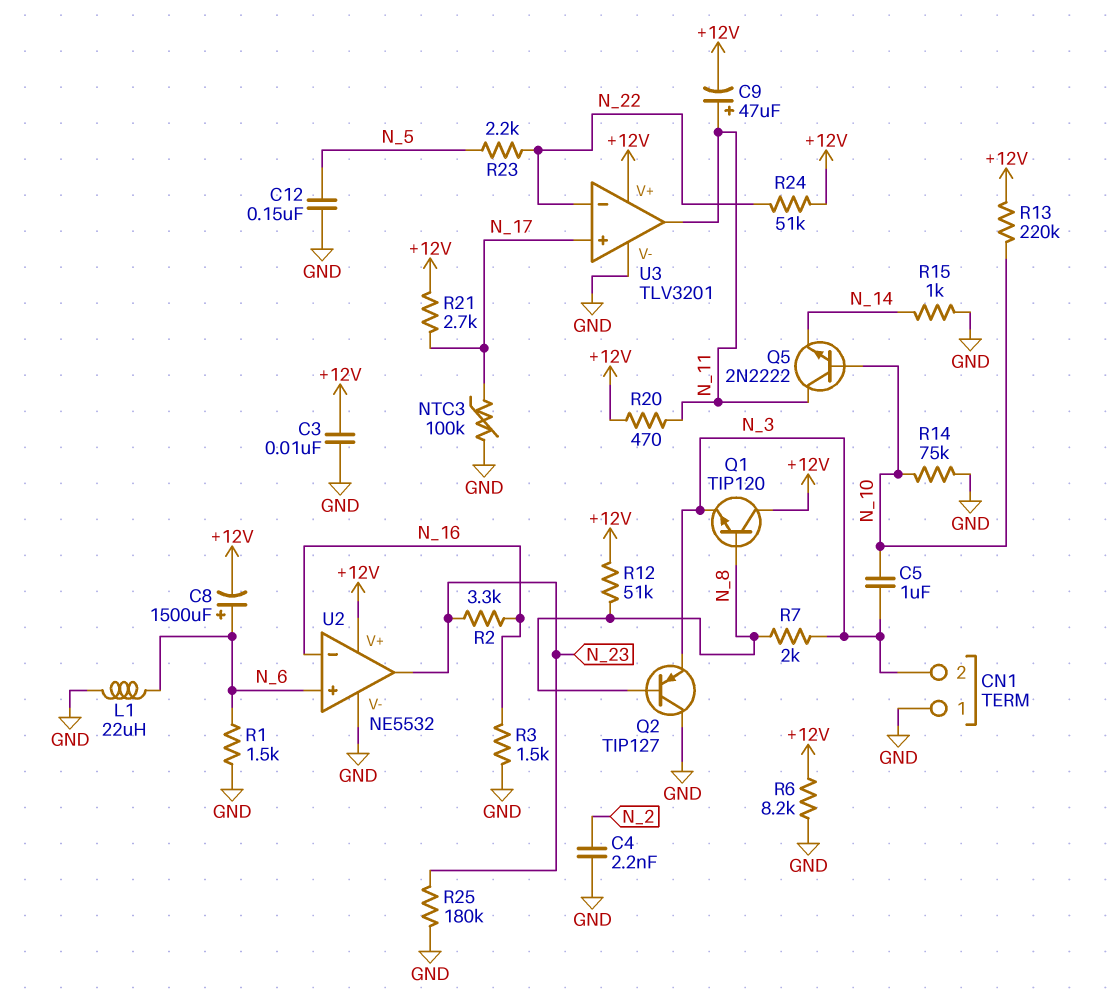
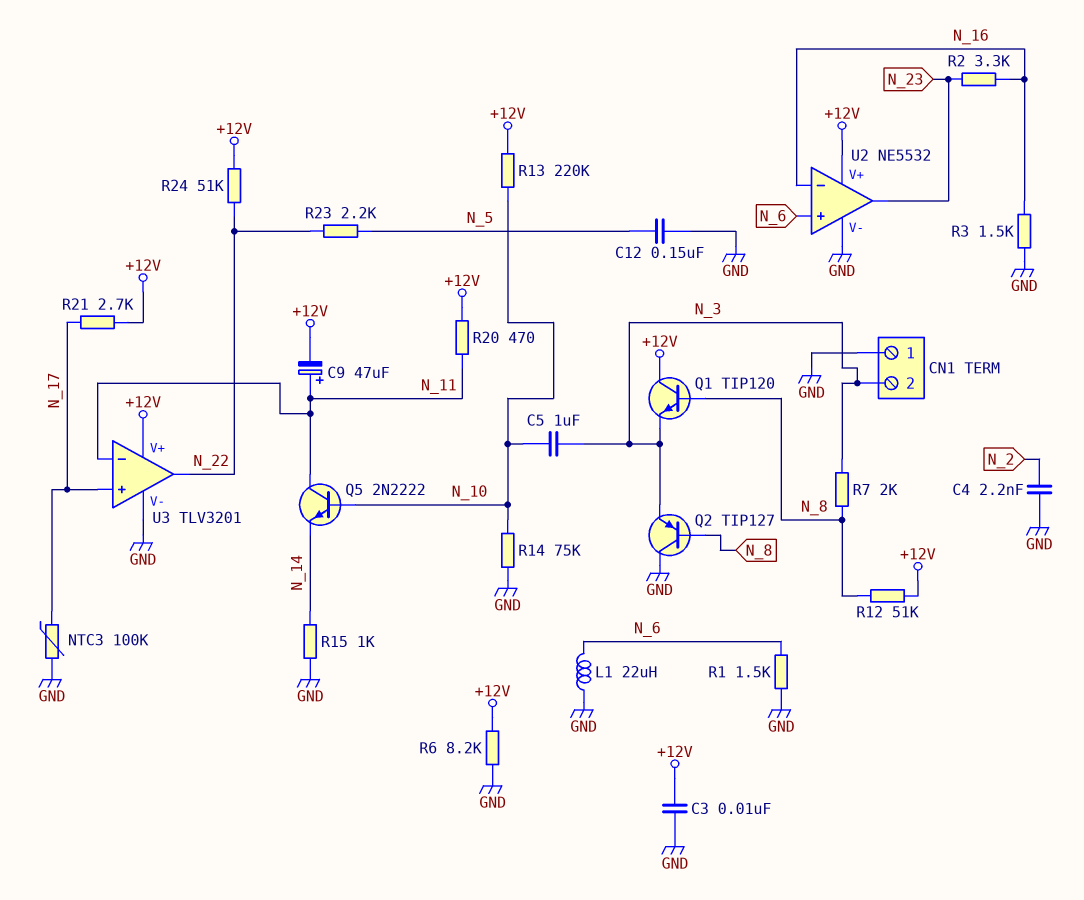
C8: 1500uF (plus N_6, minus +12V) -> none
R25: 180k (GND, N_23) -> none
U3 pin in-: N_22 -> N_11
U3 pin out: N_11 -> N_22

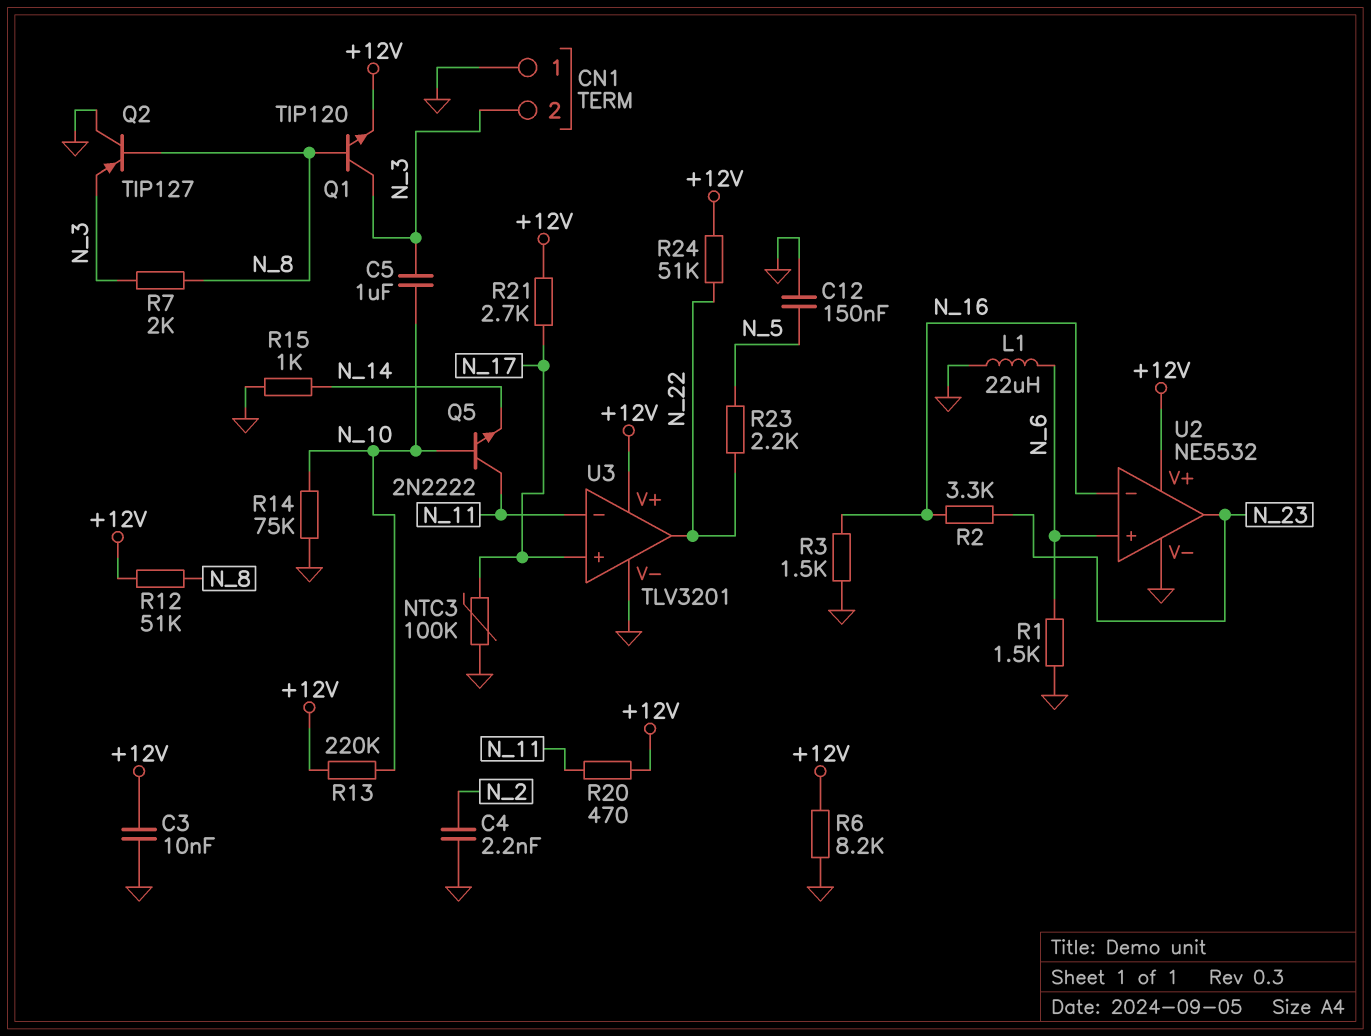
C9: 47uF (plus N_11, minus +12V) -> none
Q1: NPN TIP120 (B N_8, C +12V, E N_3) -> NPN TIP120 (B N_8, C N_3, E +12V)

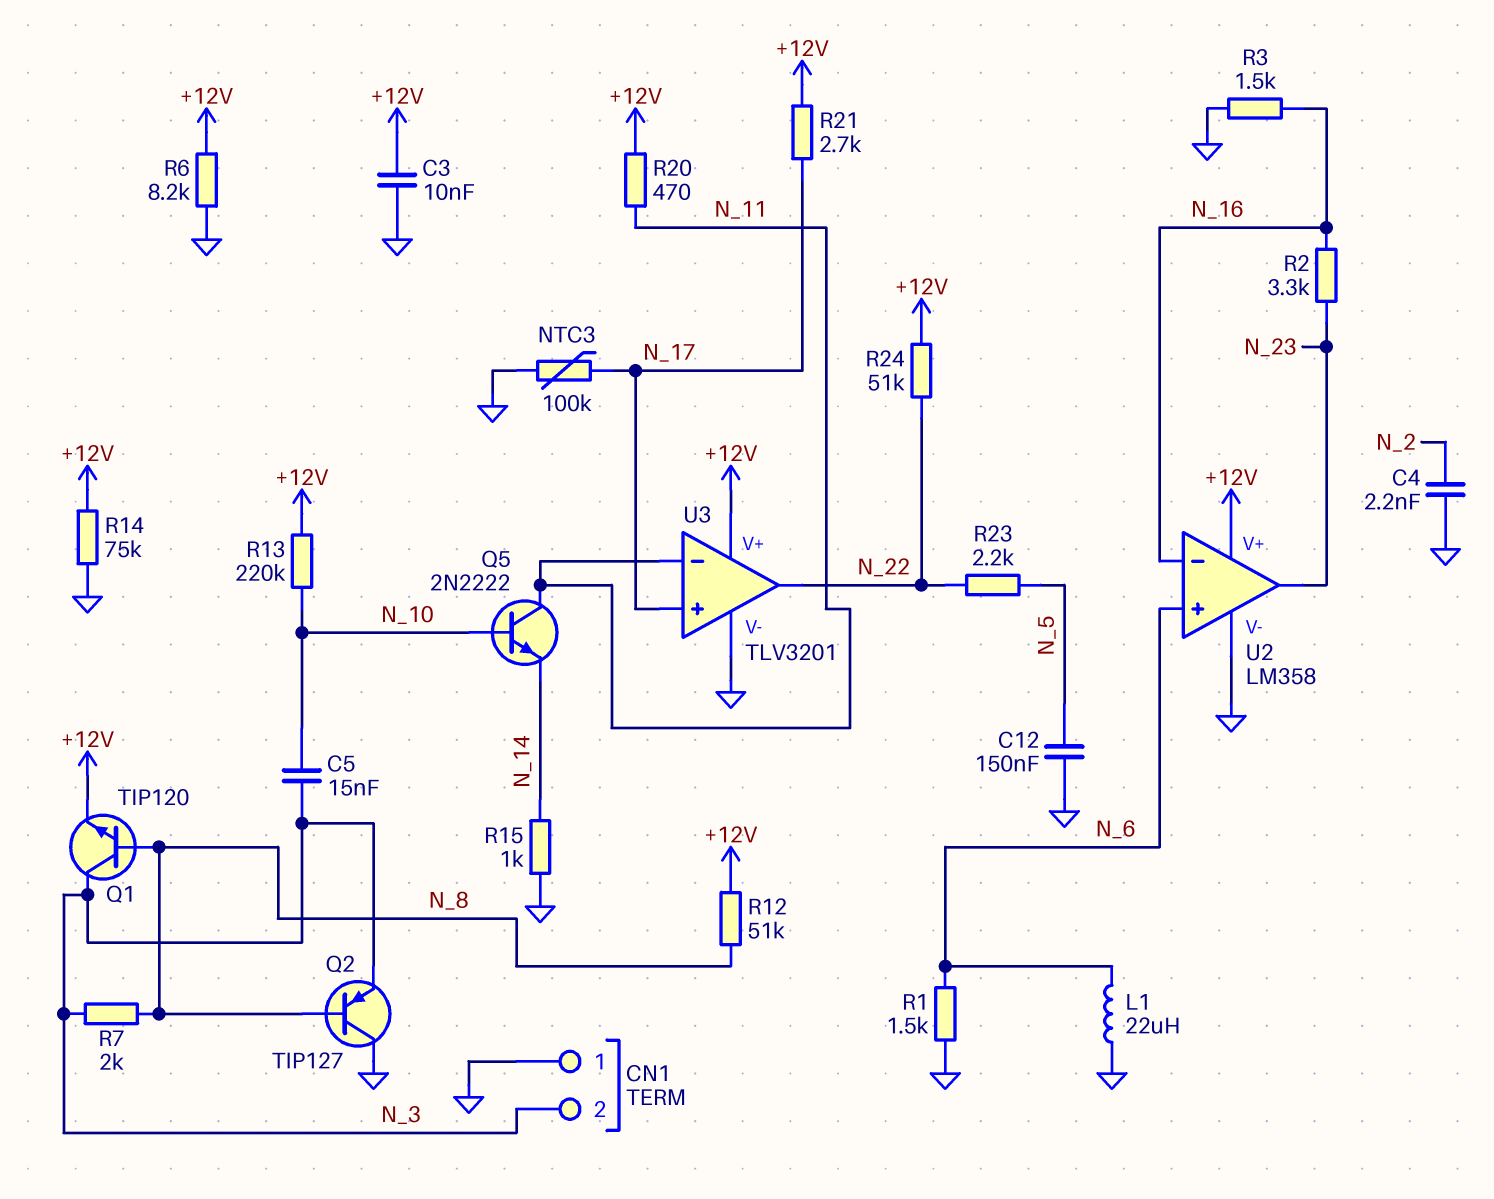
C5: 1uF (N_3, N_10) -> 15nF (N_3, N_10)
R14: 75k (GND, N_10) -> 75k (+12V, GND)
U2: NE5532 -> LM358

